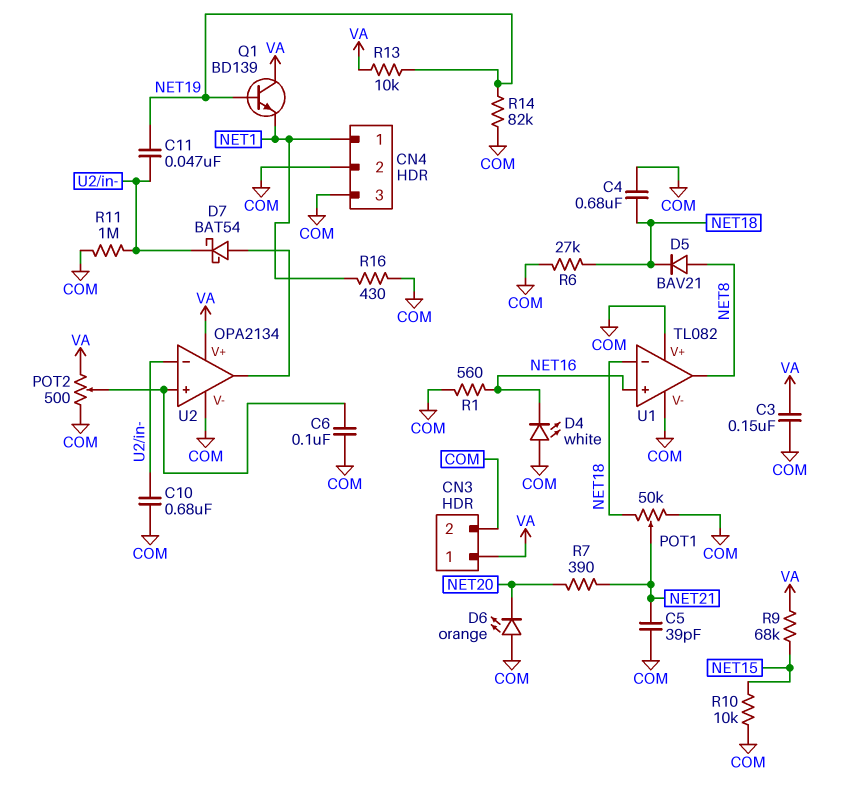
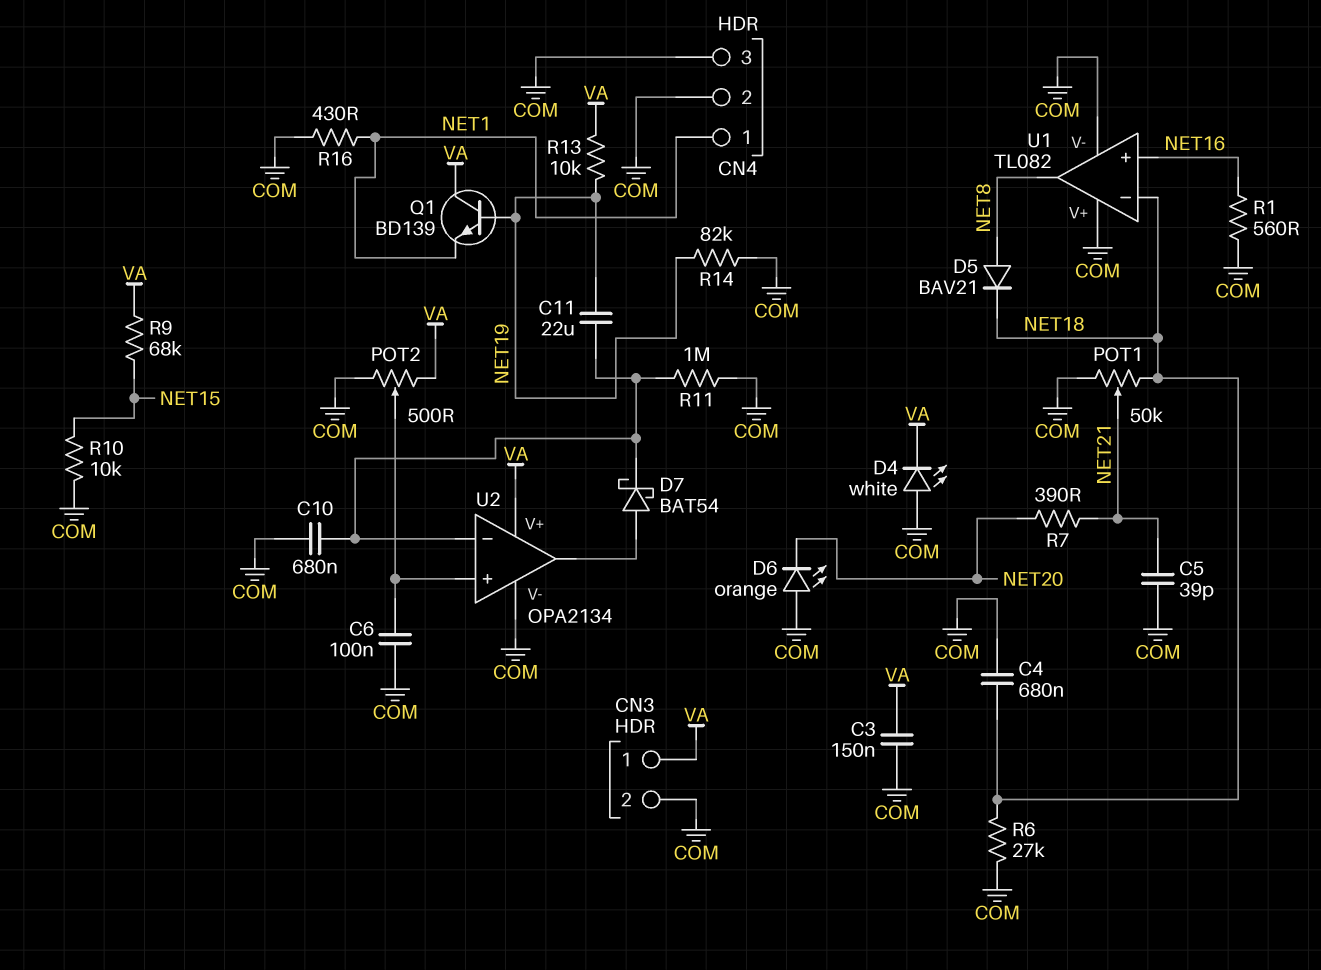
C11: 47nF (NET19, U2/in-) -> 22uF (NET19, U2/in-)
D4: LED white (A COM, K NET16) -> LED white (A COM, K VA)

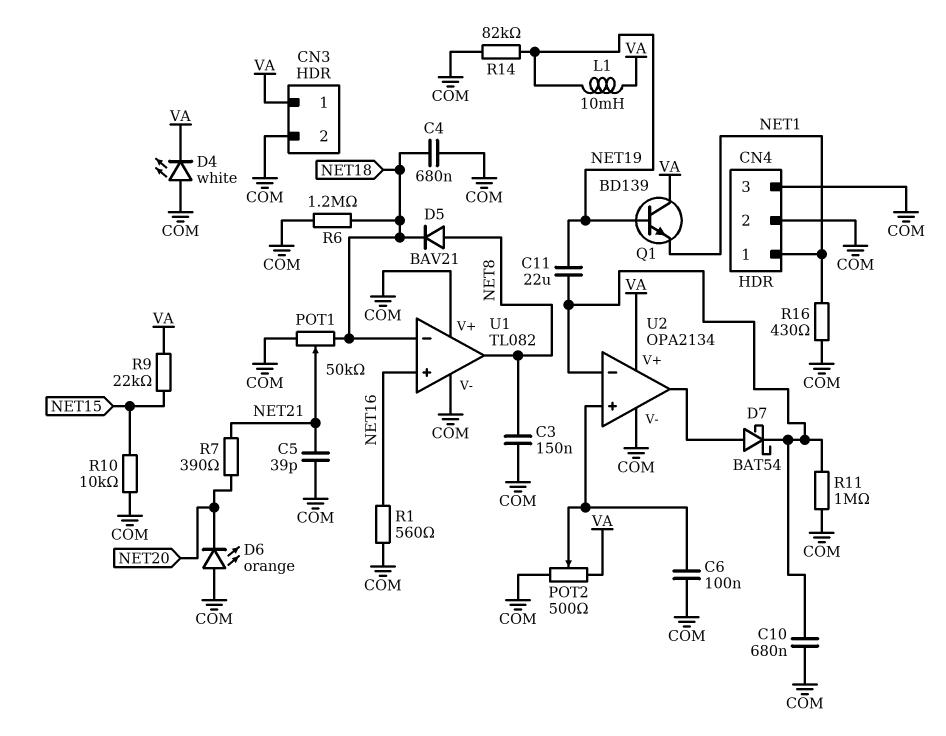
C3: 150nF (COM, VA) -> 150nF (COM, NET8)
L1: none -> 10mH (NET19, VA)
R6: 27k (COM, NET18) -> 1.2M (COM, NET18)
R9: 68k (NET15, VA) -> 22k (NET15, VA)
R13: 10k (NET19, VA) -> none

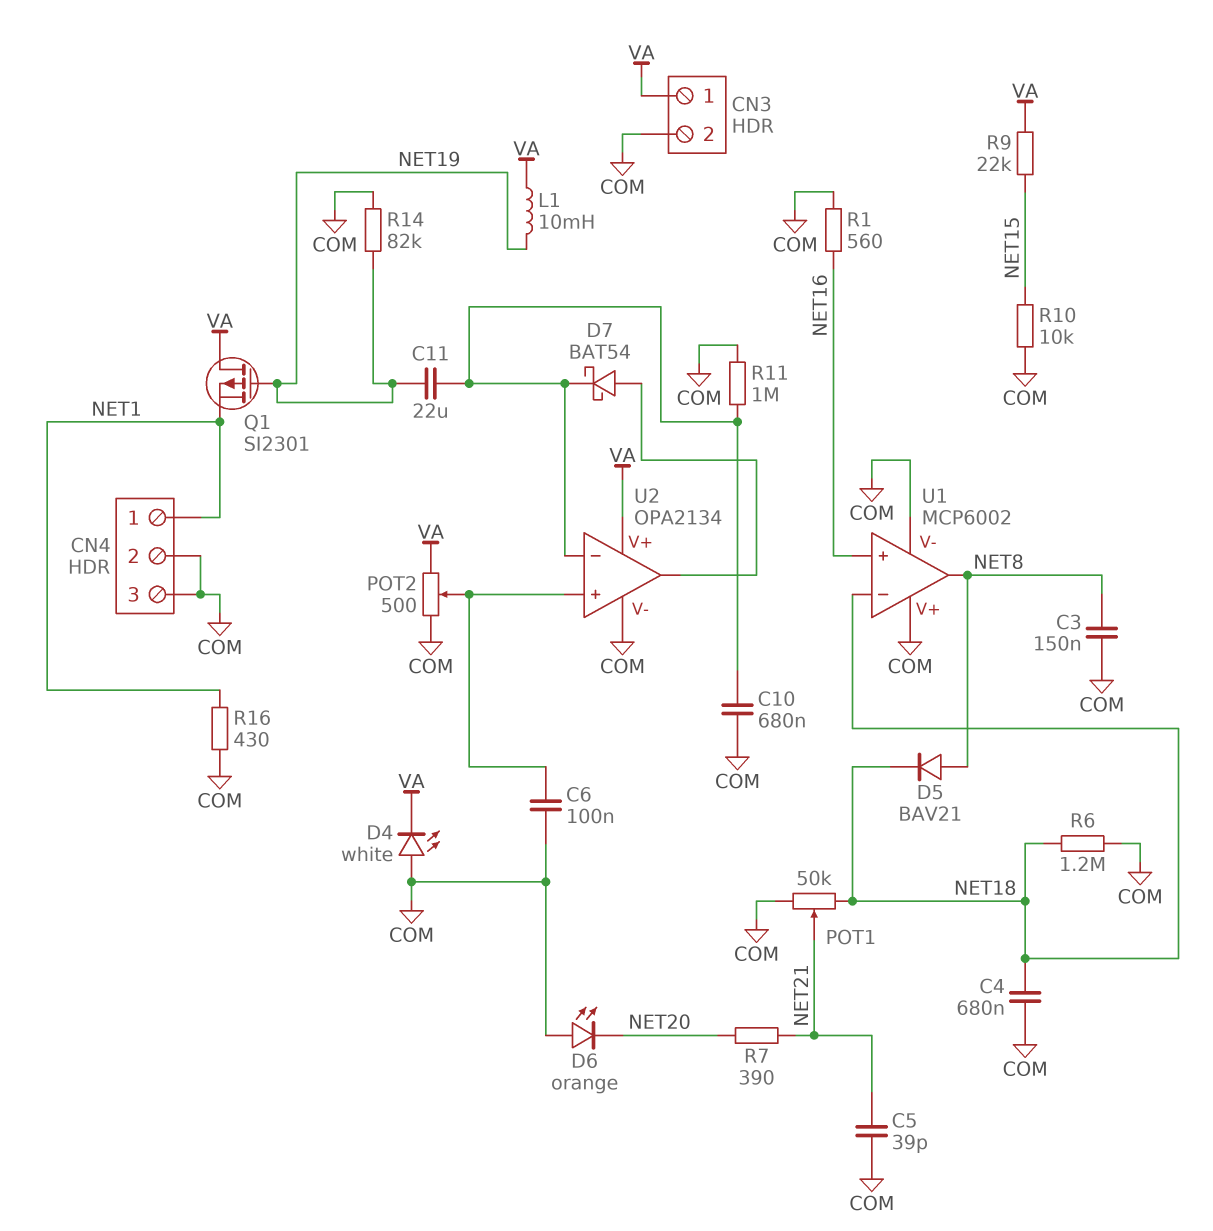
Q1: NPN BD139 (B NET19, C VA, E NET1) -> PMOS SI2301 (G NET19, D VA, S NET1)
U1: TL082 -> MCP6002

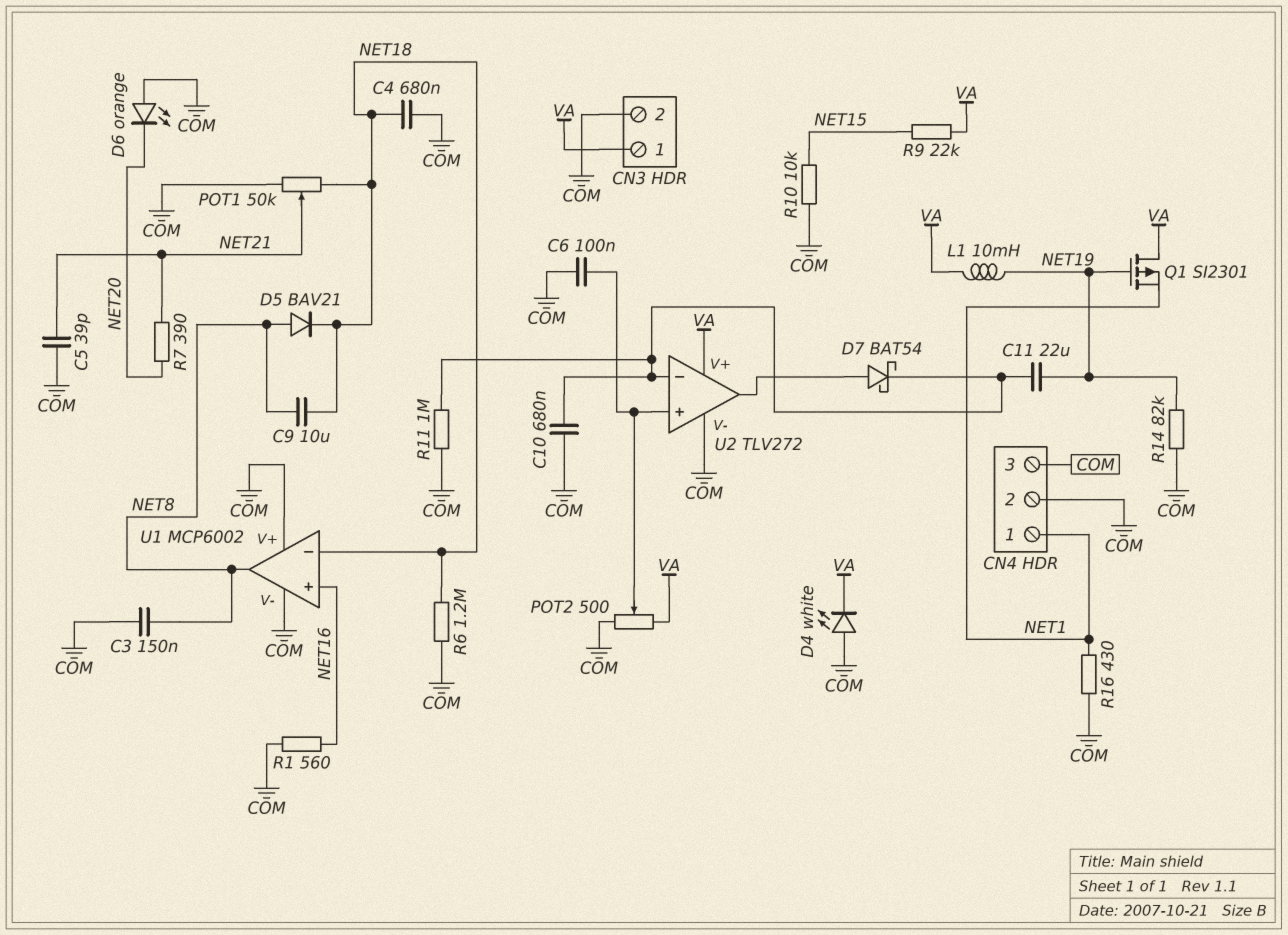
C9: none -> 10uF (NET8, NET18)
U2: OPA2134 -> TLV272

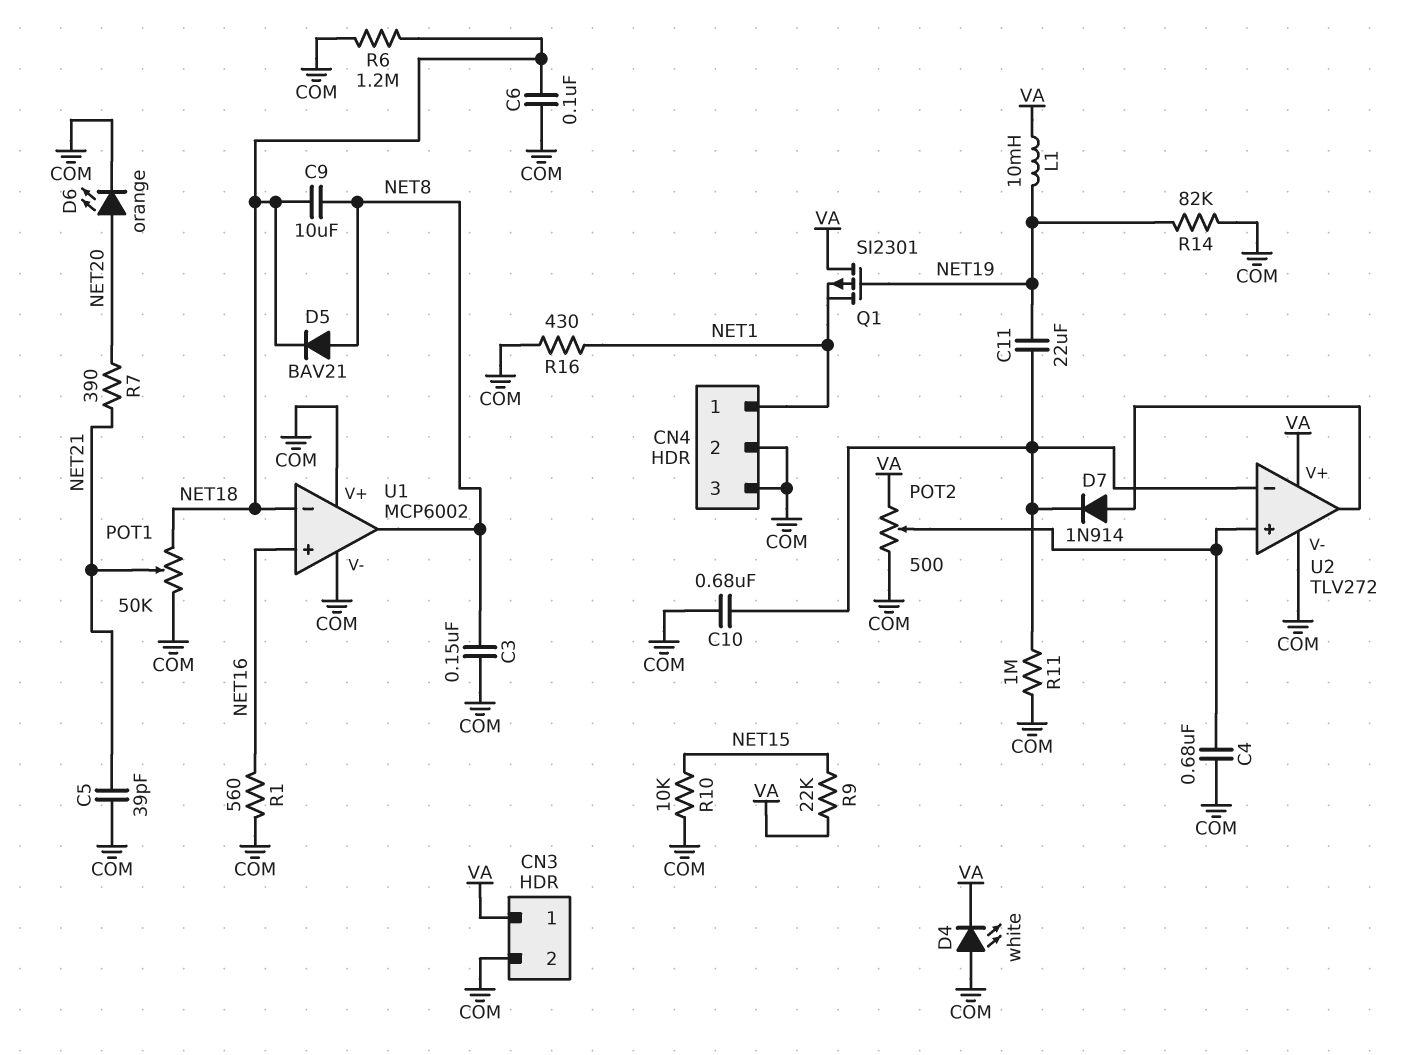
C4: 680nF (COM, NET18) -> 680nF (COM, U2/in+)
C6: 100nF (COM, U2/in+) -> 100nF (COM, NET18)
D6: LED orange (A COM, K NET20) -> LED orange (A NET20, K COM)
D7: schottky BAT54 (A U2/out, K U2/in-) -> diode 1N914 (A U2/out, K U2/in-)

